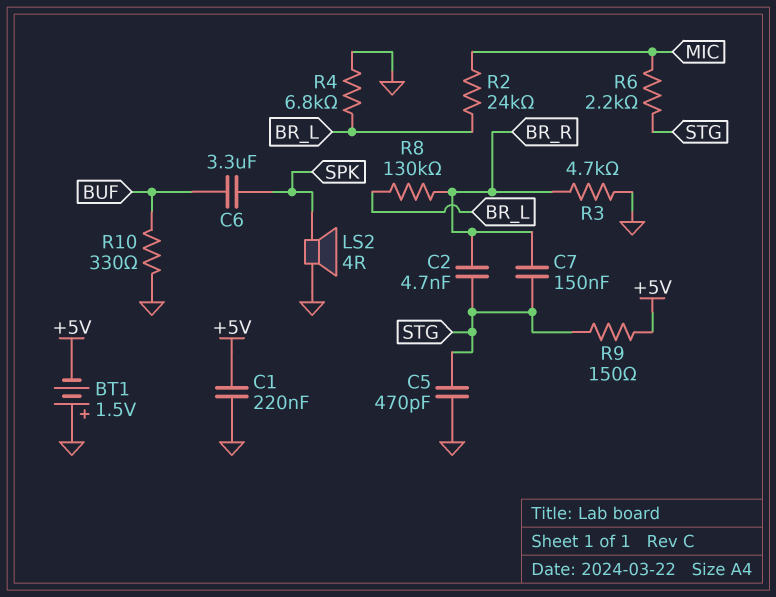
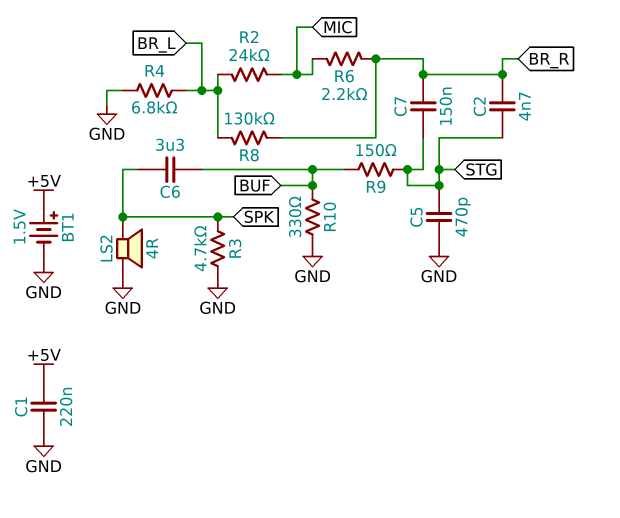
BT1: 1.5V (plus GND, minus +5V) -> 1.5V (plus +5V, minus GND)
R3: 4.7k (BR_R, GND) -> 4.7k (GND, SPK)
R6: 2.2k (MIC, STG) -> 2.2k (BR_R, MIC)
R9: 150 (+5V, STG) -> 150 (BUF, STG)

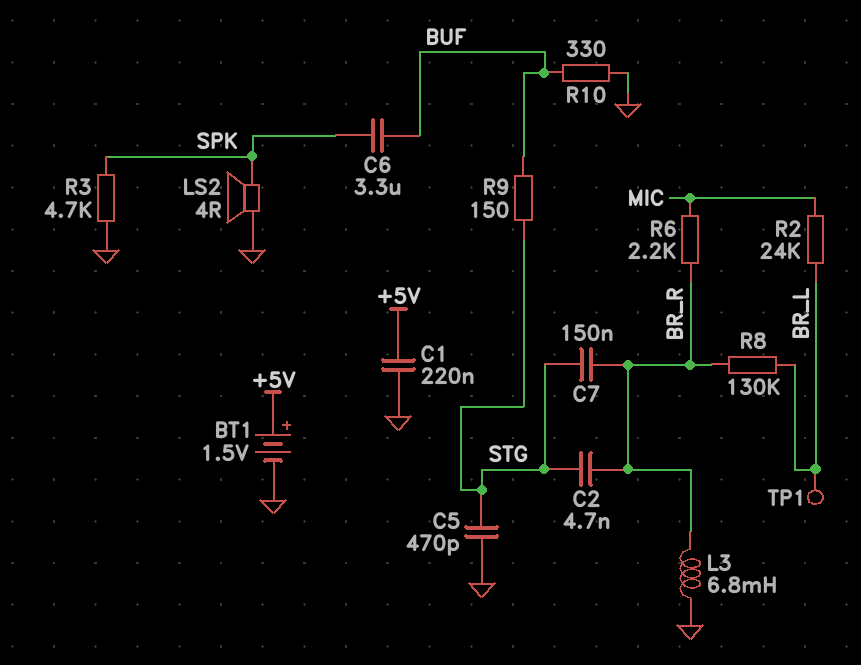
L3: none -> 6.8mH (BR_R, GND)
R4: 6.8k (BR_L, GND) -> none
TP1: none -> test point (BR_L)

